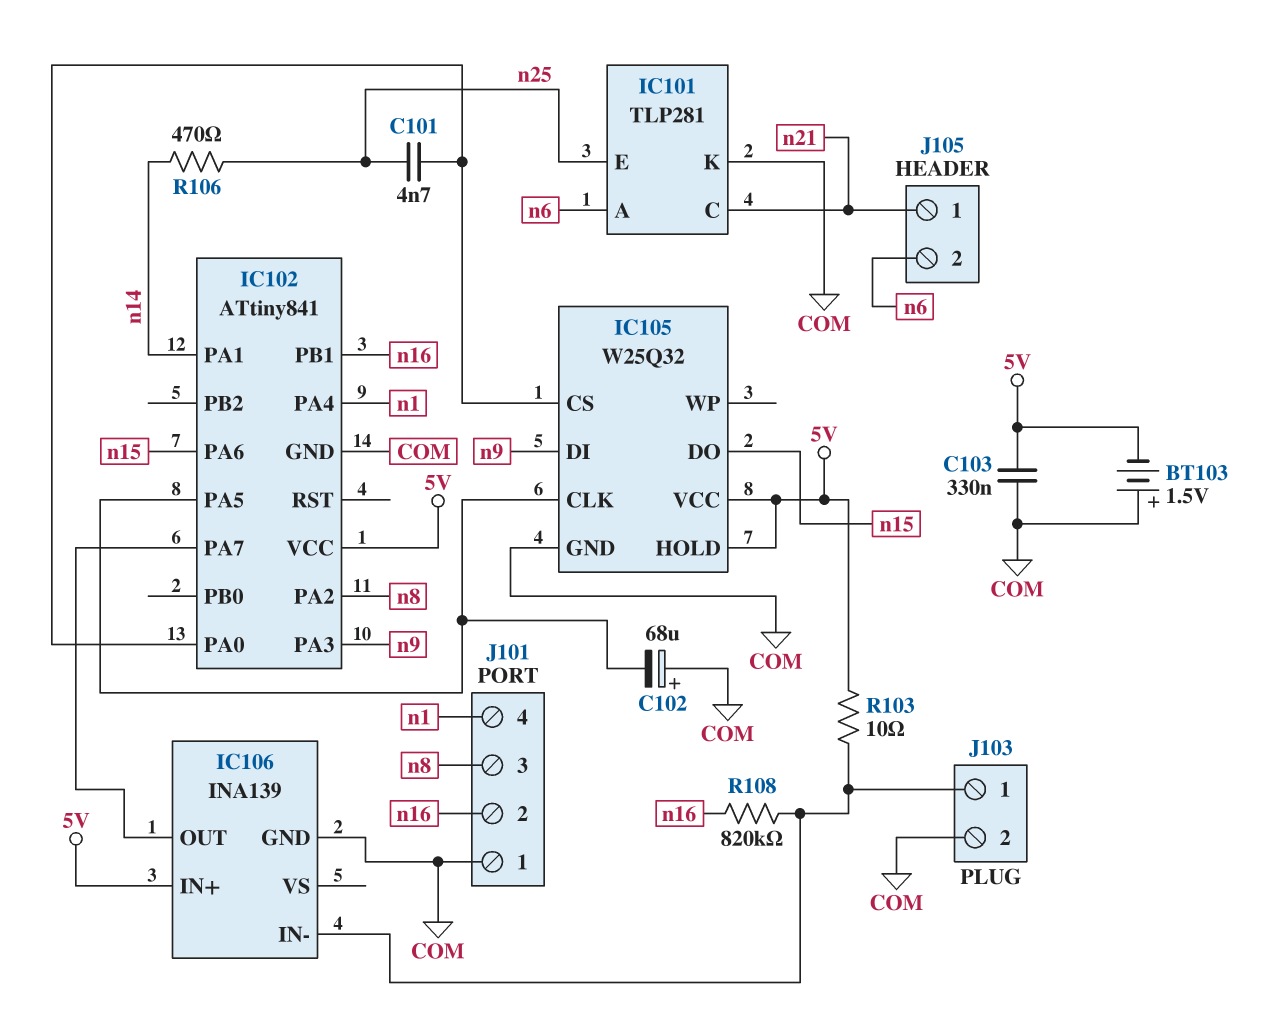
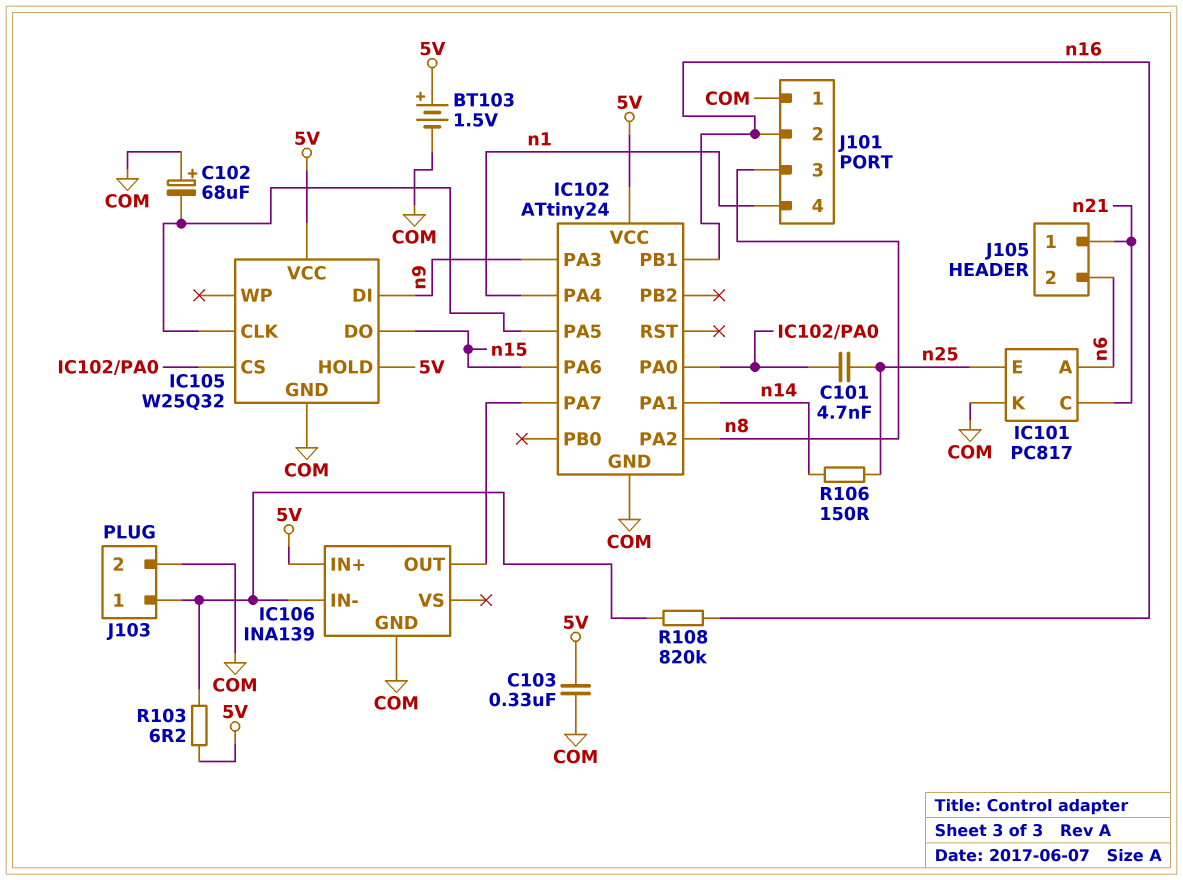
BT103: 1.5V (plus COM, minus 5V) -> 1.5V (plus 5V, minus COM)
IC101: TLP281 -> PC817
IC102: ATtiny841 -> ATtiny24
R103: 10 (5V, IC106/IN-) -> 6.2 (5V, IC106/IN-)
R106: 470 (n14, n25) -> 150 (n14, n25)

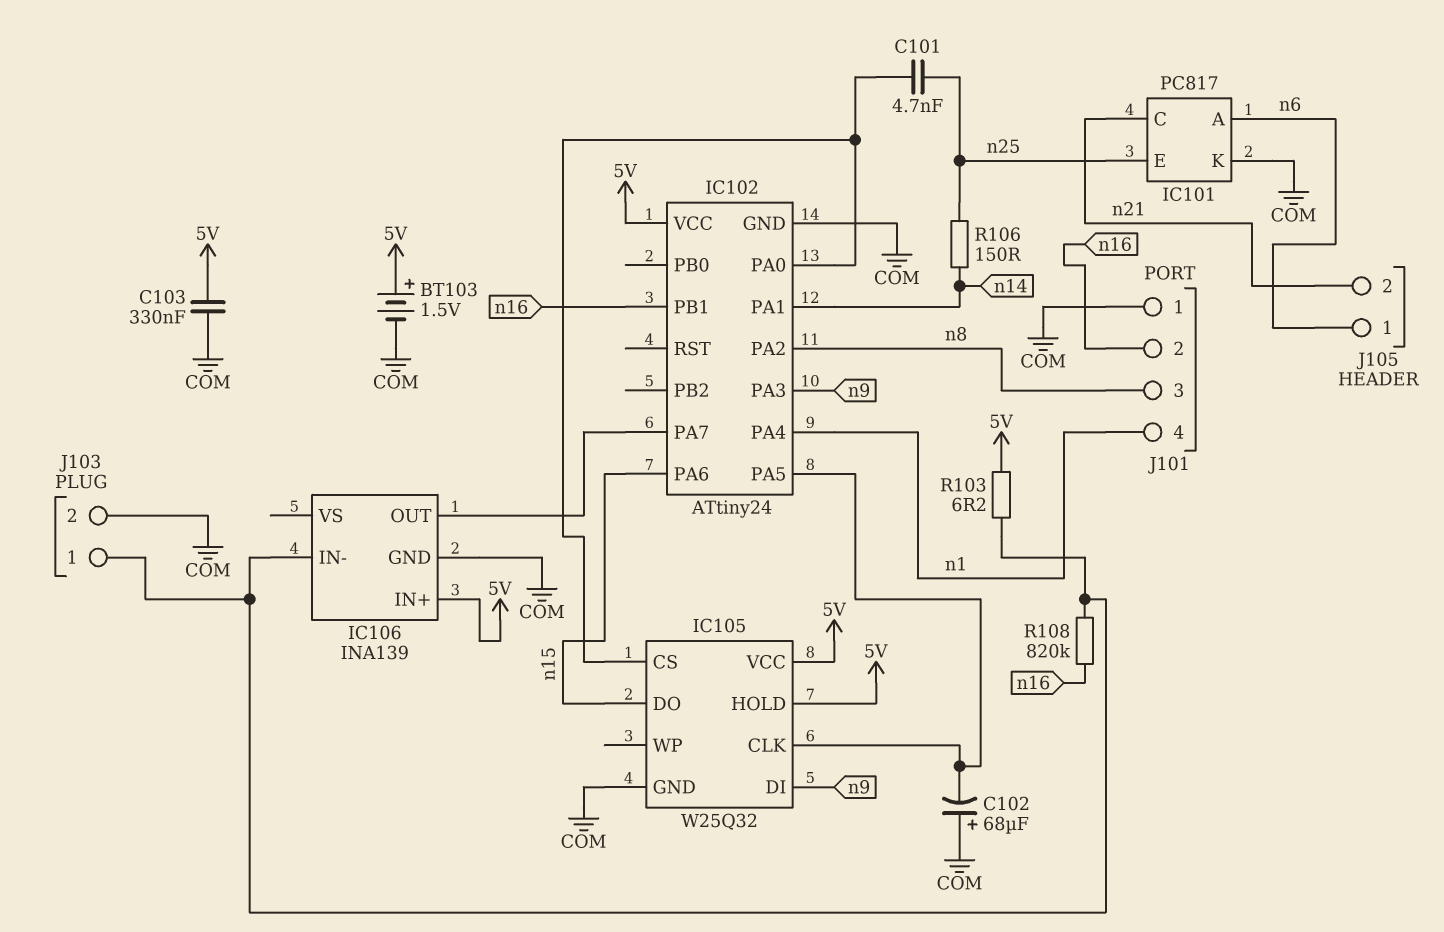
J105 pin 1: n21 -> n6
J105 pin 2: n6 -> n21

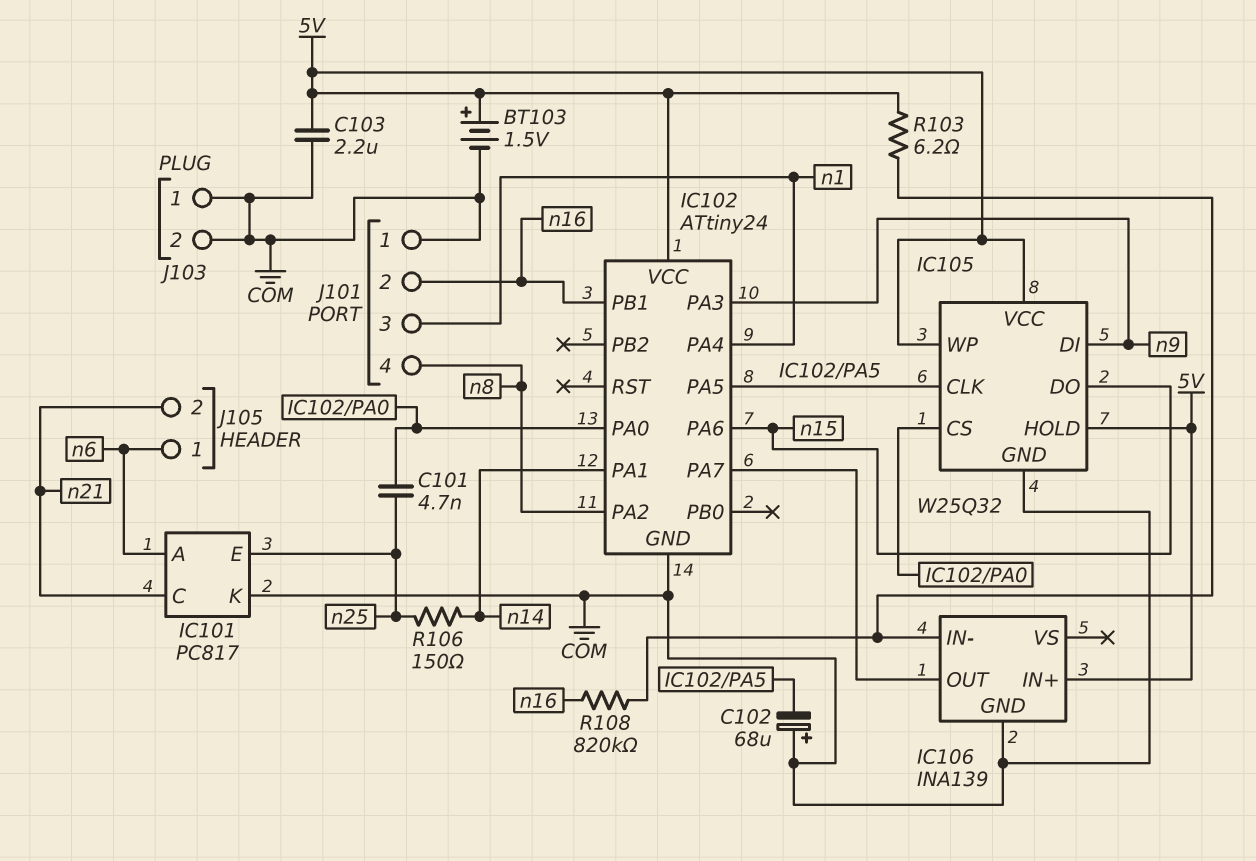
C103: 330nF (5V, COM) -> 2.2uF (5V, COM)
IC105 pin WP: none -> 5V
J101 pin 3: n8 -> n1
J101 pin 4: n1 -> n8
J103 pin 1: IC106/IN- -> COM

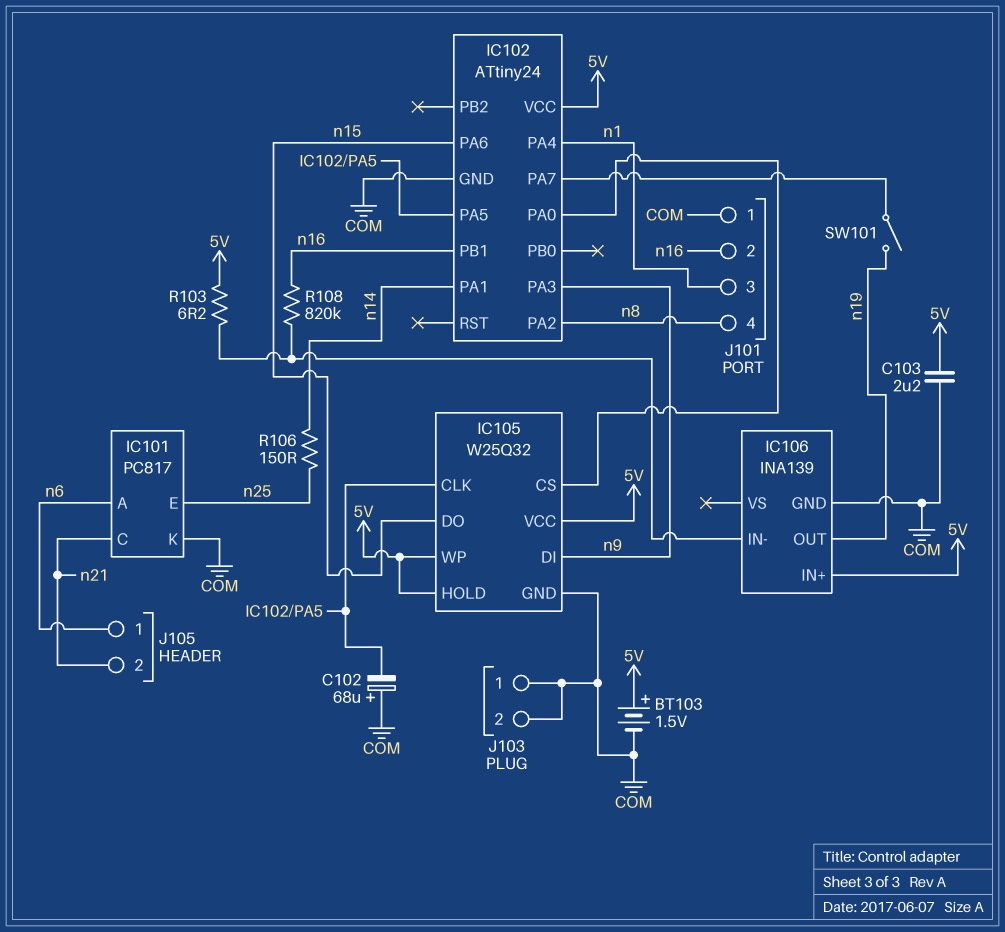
C101: 4.7nF (IC102/PA0, n25) -> none
IC106 pin OUT: IC102/PA7 -> n19
SW101: none -> switch (IC102/PA7, n19)

